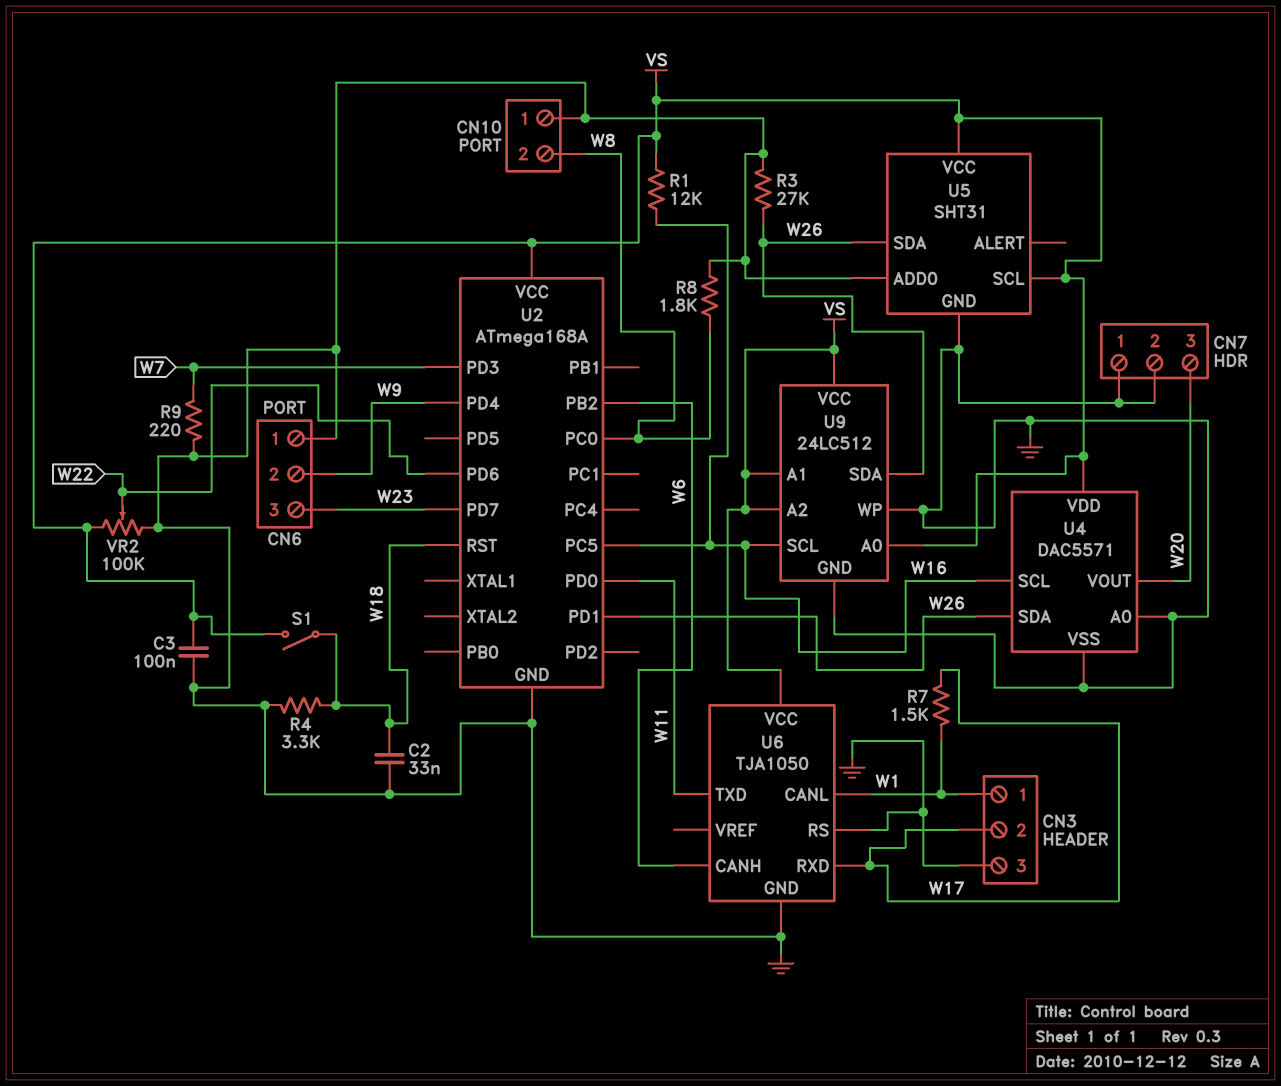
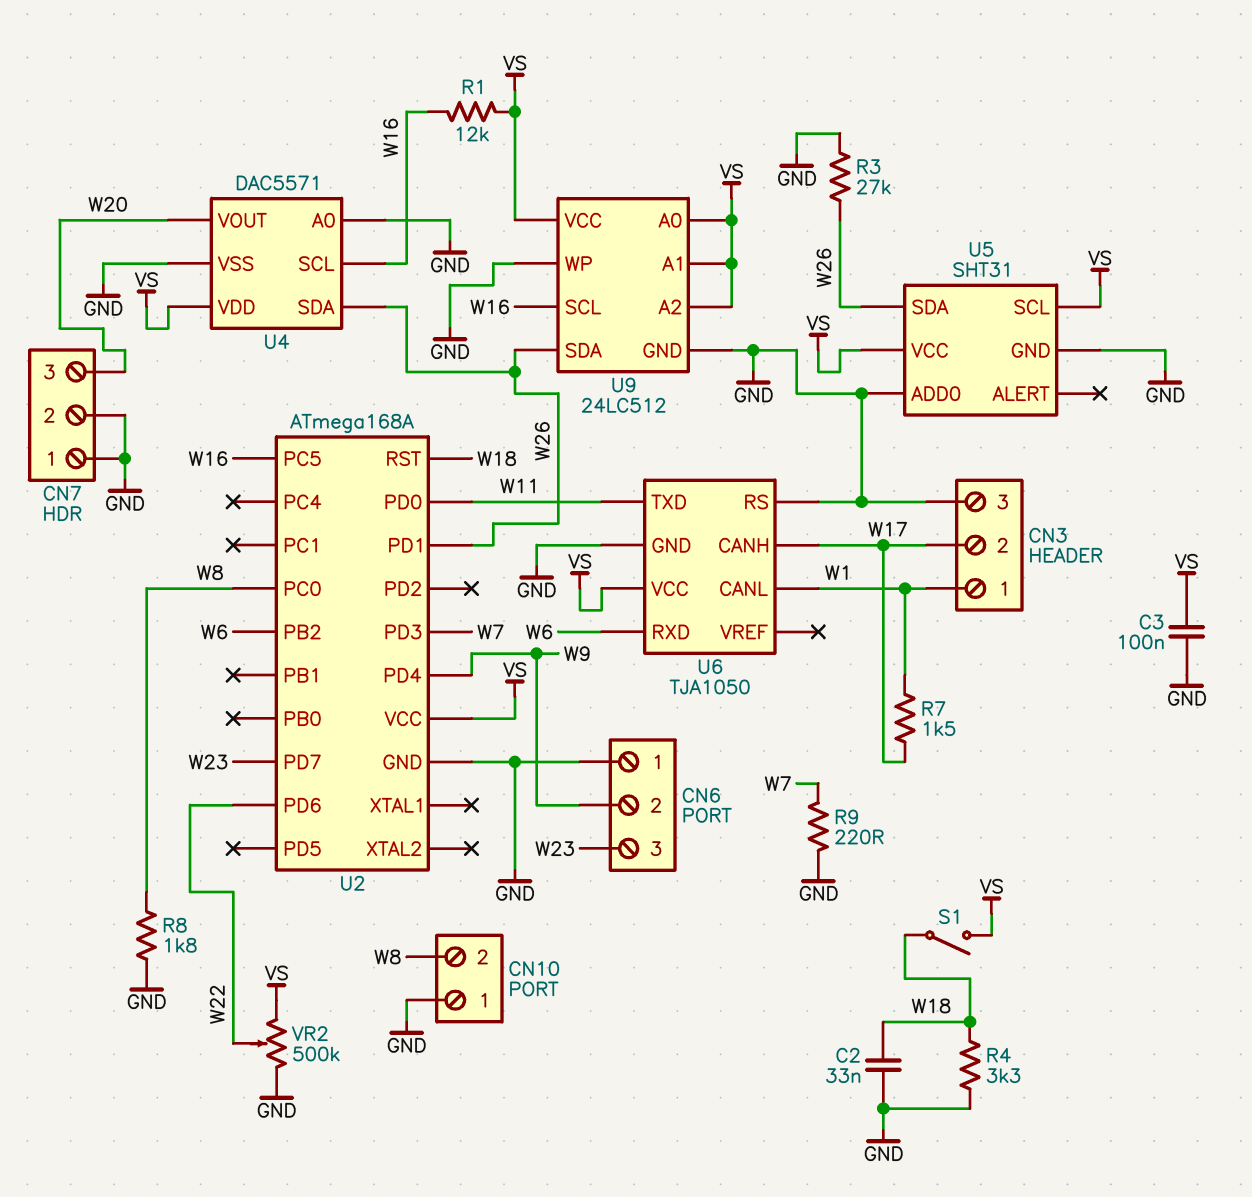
U6 pin CANH: W6 -> W17
U6 pin RXD: W17 -> W6
VR2: 100k (GND, VS, wiper W22) -> 500k (GND, VS, wiper W22)

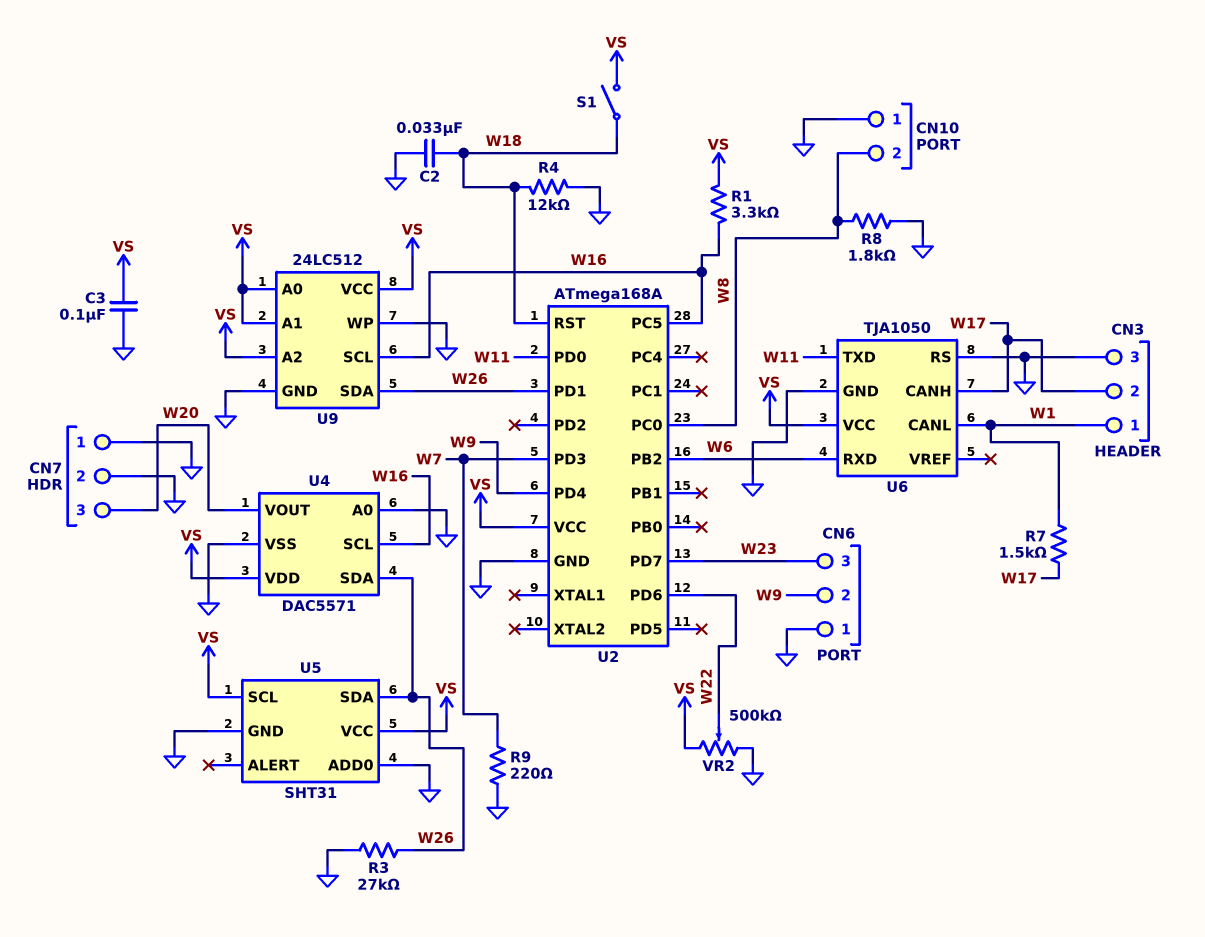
R1: 12k (VS, W16) -> 3.3k (VS, W16)
R4: 3.3k (GND, W18) -> 12k (GND, W18)

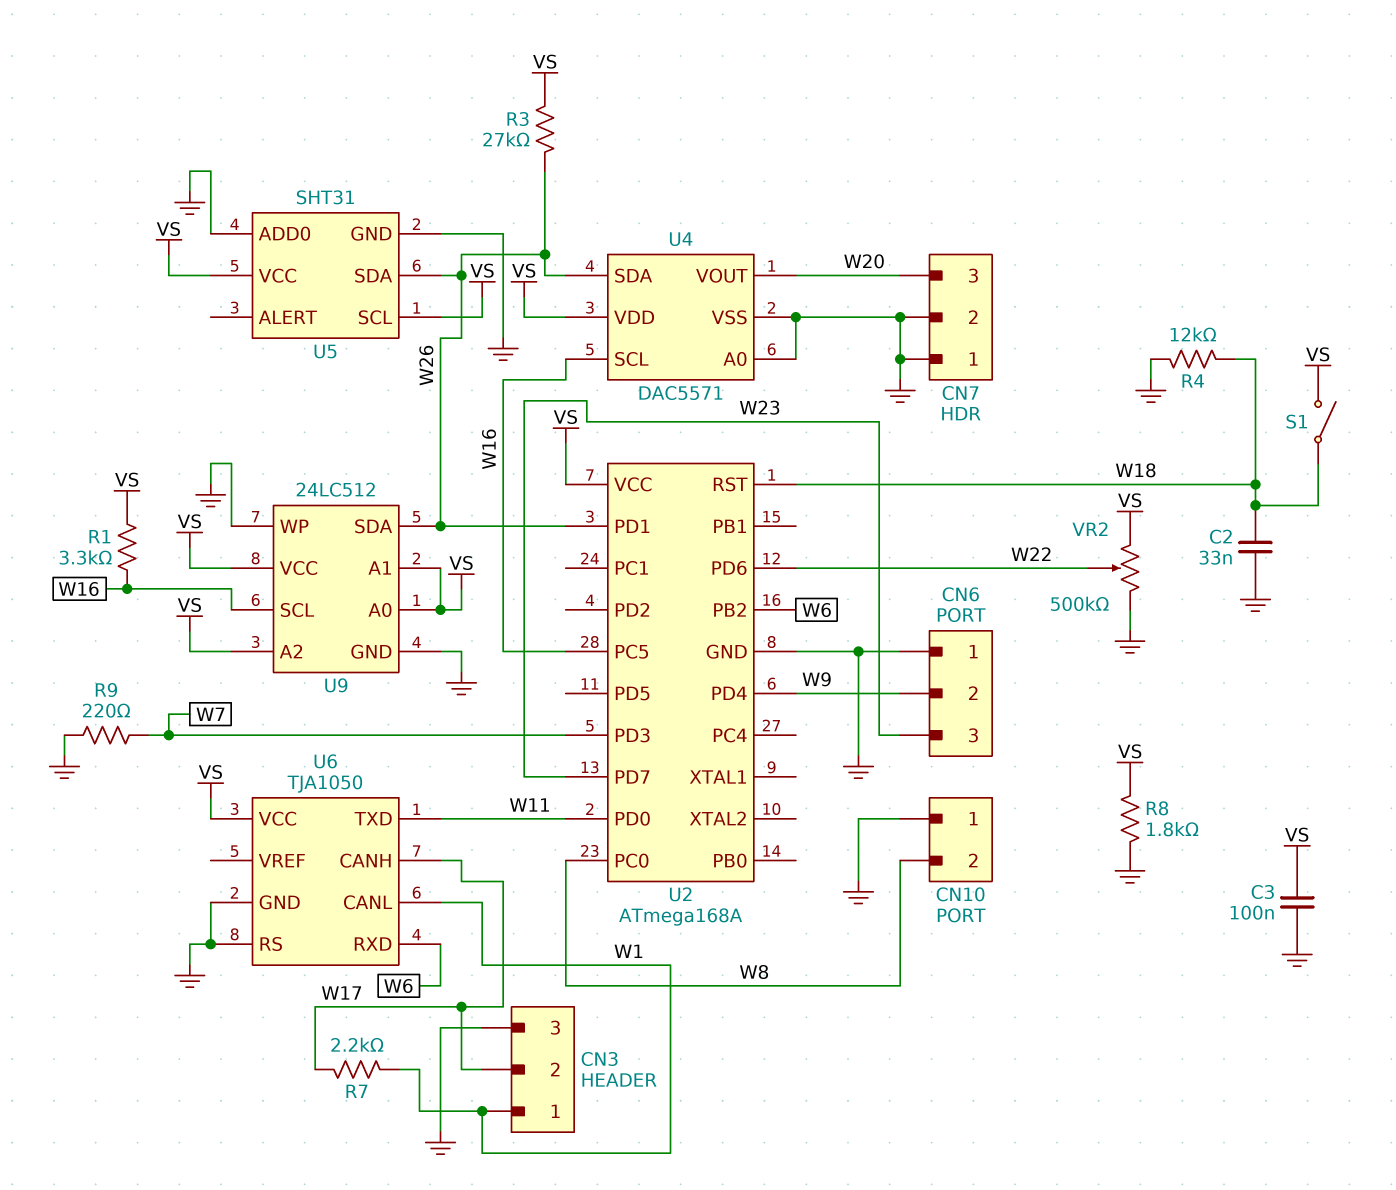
R3: 27k (GND, W26) -> 27k (VS, W26)
R7: 1.5k (W1, W17) -> 2.2k (W1, W17)
R8: 1.8k (GND, W8) -> 1.8k (GND, VS)

